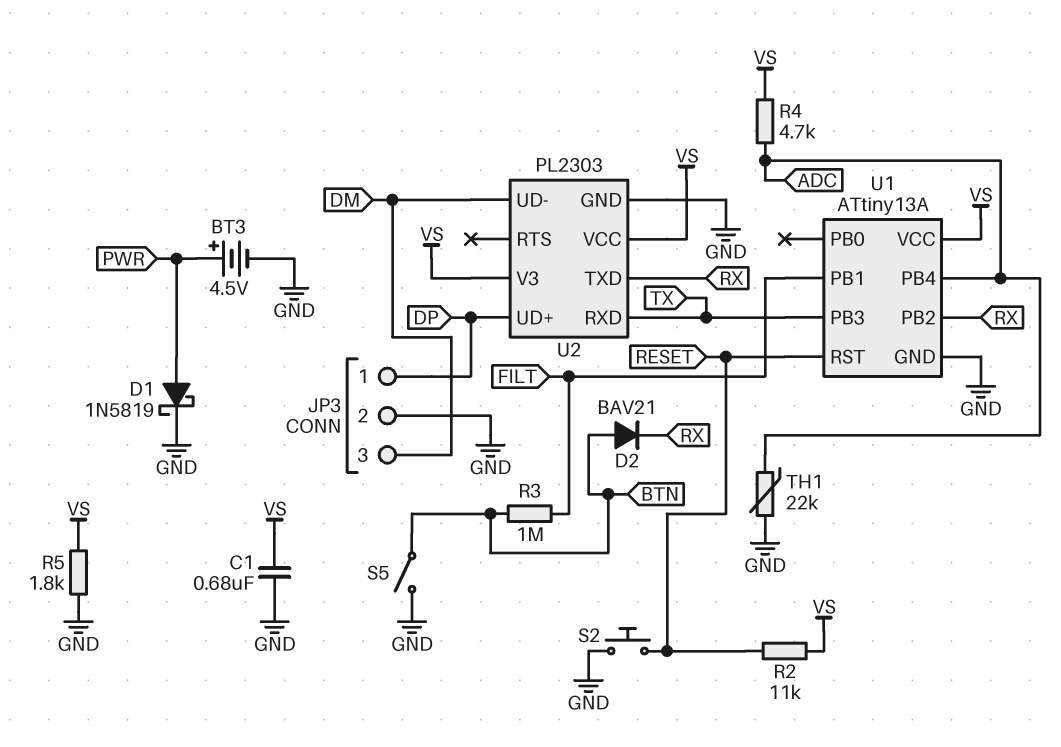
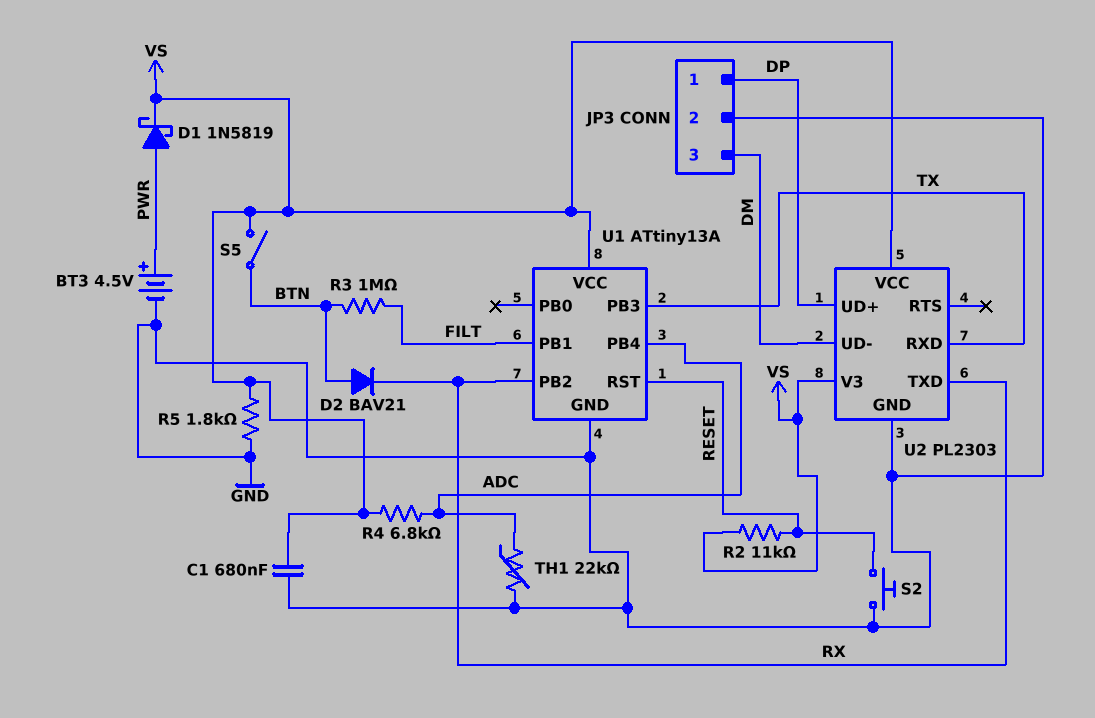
D1: schottky 1N5819 (A PWR, K GND) -> schottky 1N5819 (A PWR, K VS)
R4: 4.7k (ADC, VS) -> 6.8k (ADC, VS)
S5: switch (BTN, GND) -> switch (BTN, VS)

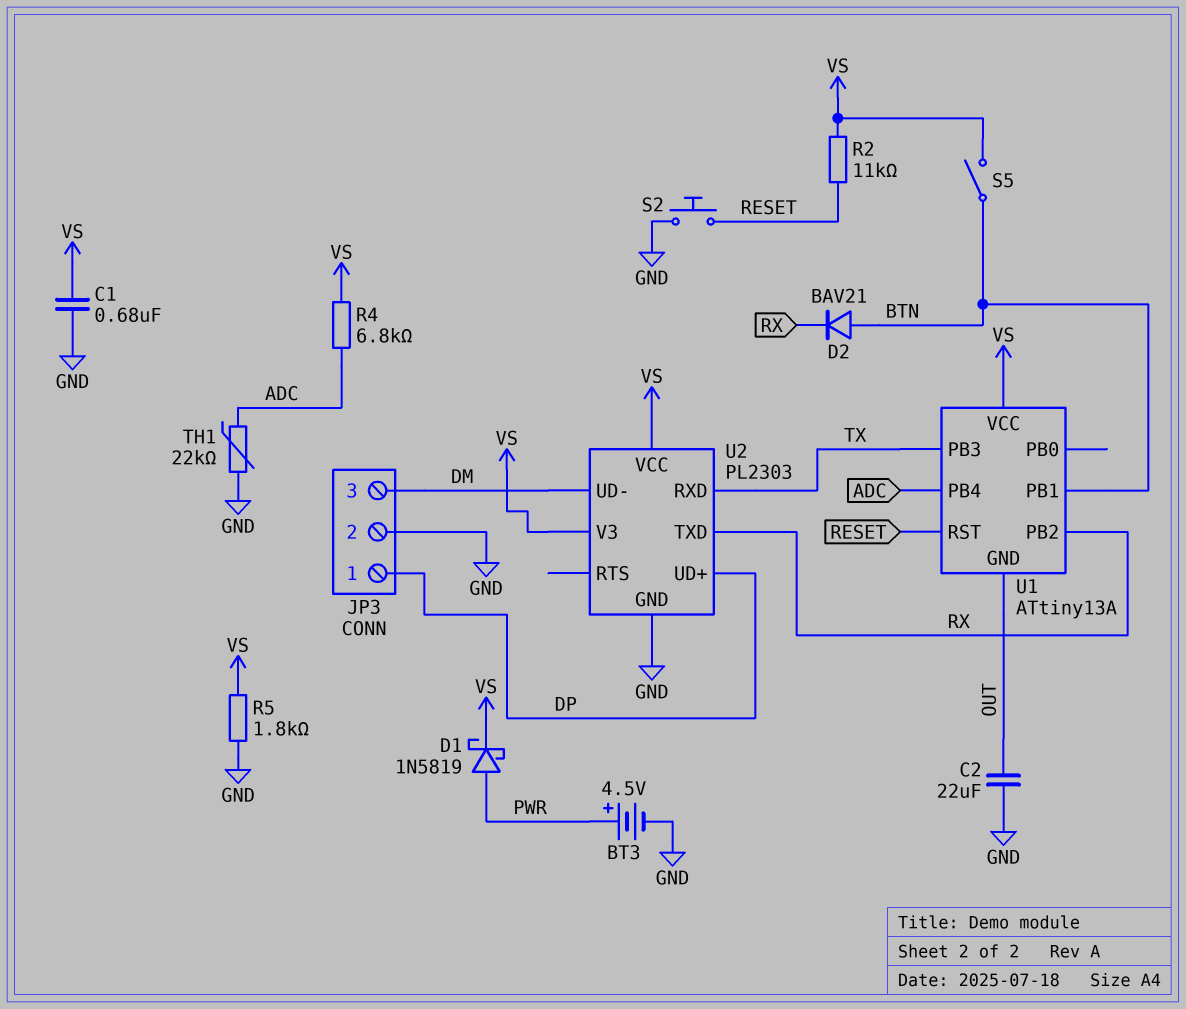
C2: none -> 22uF (GND, OUT)
R3: 1M (BTN, FILT) -> none
U1 pin GND: GND -> OUT
U1 pin PB1: FILT -> BTN

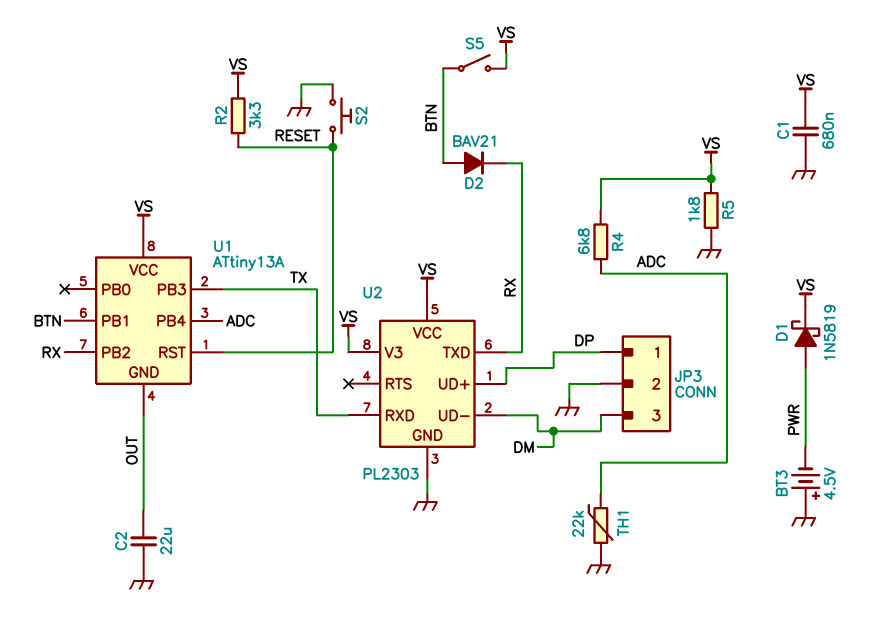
BT3: 4.5V (plus PWR, minus GND) -> 4.5V (plus GND, minus PWR)
R2: 11k (RESET, VS) -> 3.3k (RESET, VS)

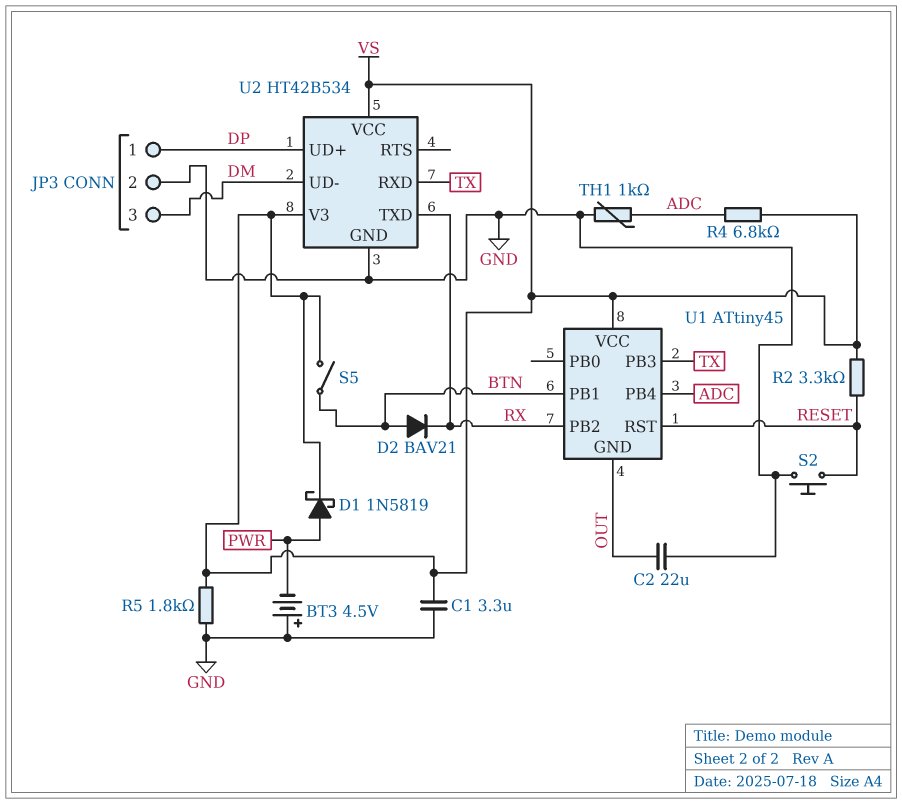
C1: 680nF (GND, VS) -> 3.3uF (GND, VS)
TH1: 22k (ADC, GND) -> 1k (ADC, GND)
U1: ATtiny13A -> ATtiny45
U2: PL2303 -> HT42B534

